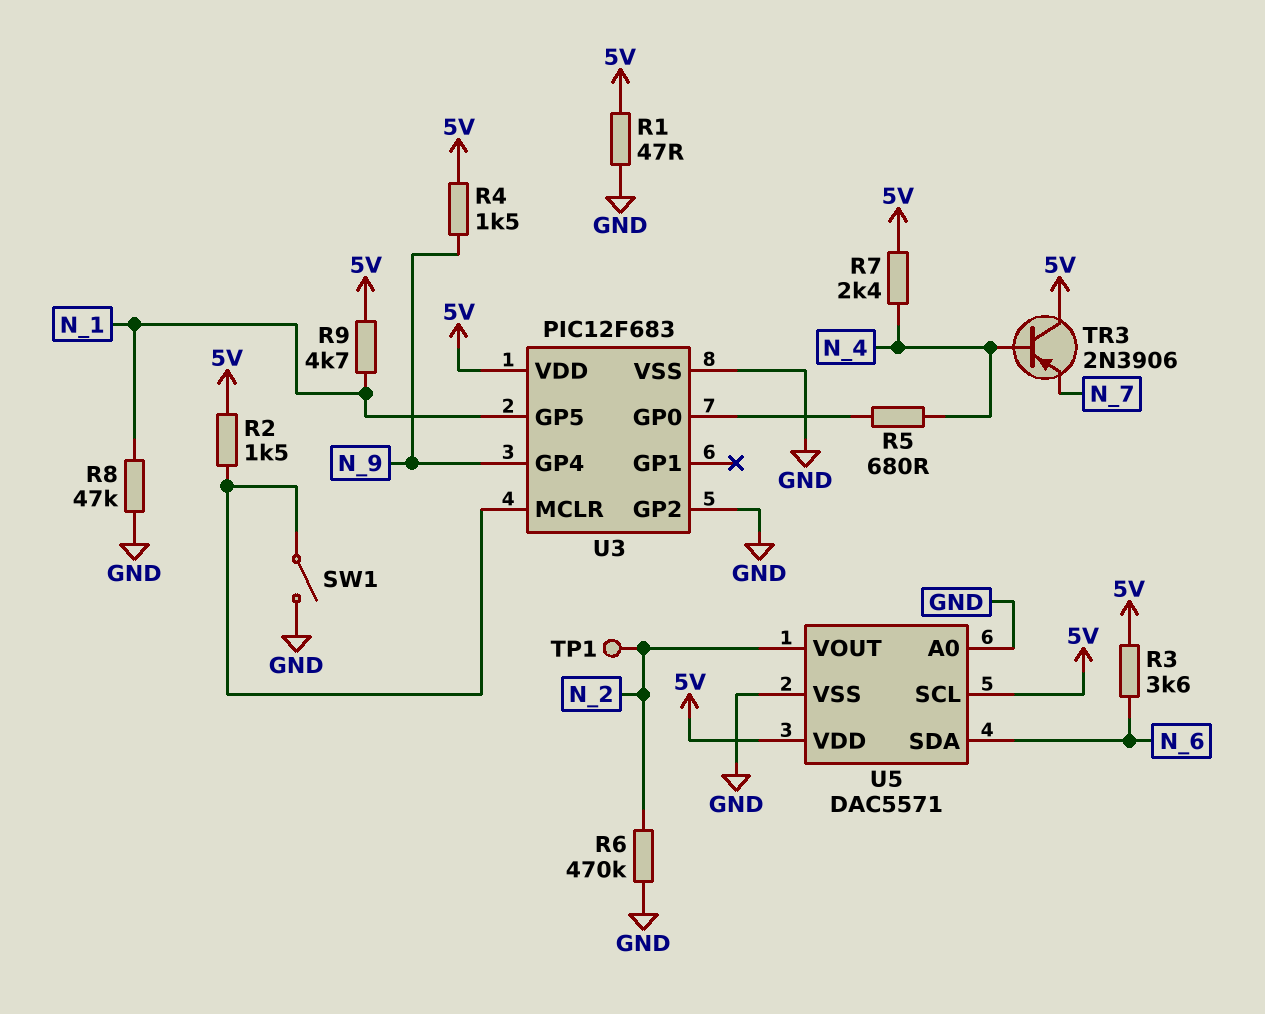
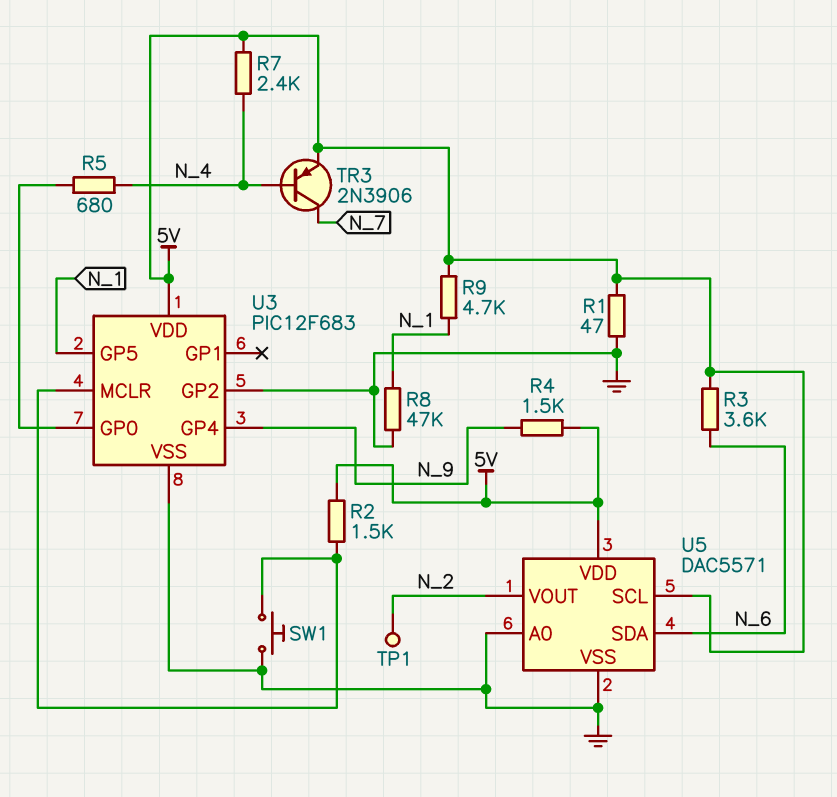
R6: 470k (GND, N_2) -> none
SW1: switch (GND, U3/MCLR) -> button (GND, U3/MCLR)
TR3: PNP 2N3906 (B N_4, C 5V, E N_7) -> PNP 2N3906 (B N_4, C N_7, E 5V)

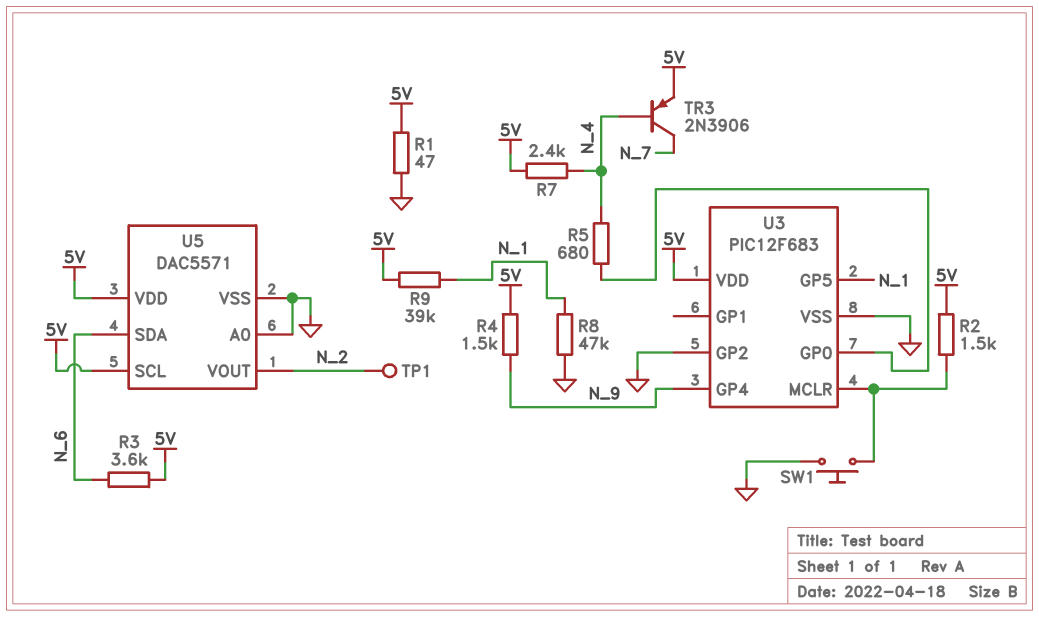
R9: 4.7k (5V, N_1) -> 39k (5V, N_1)

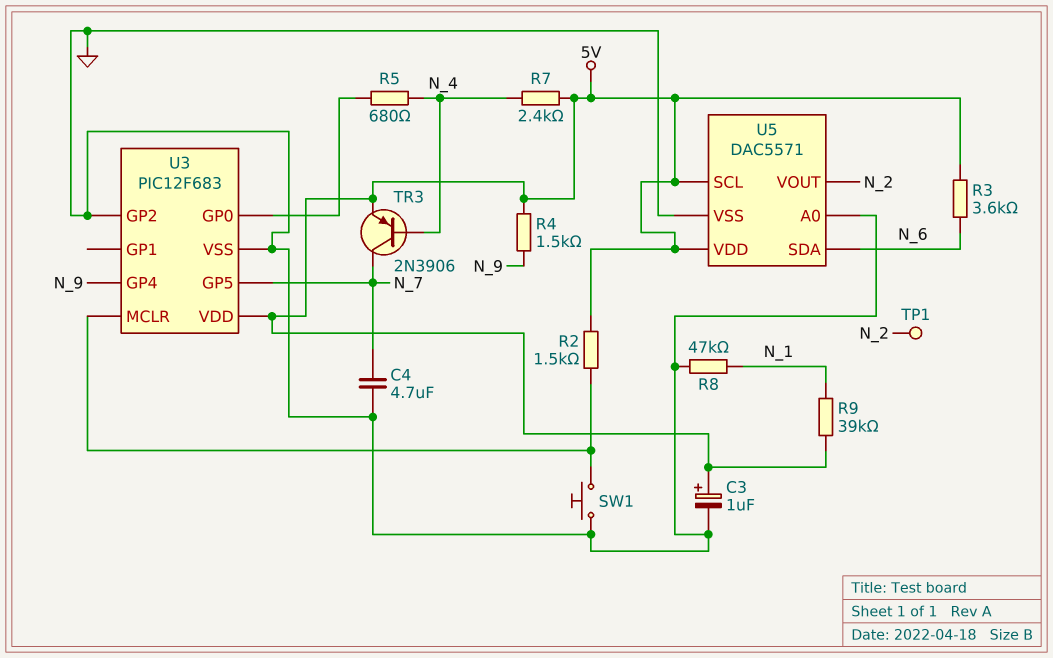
C3: none -> 1uF (plus 5V, minus GND)
C4: none -> 4.7uF (GND, N_7)
R1: 47 (5V, GND) -> none
U3 pin GP5: N_1 -> N_7

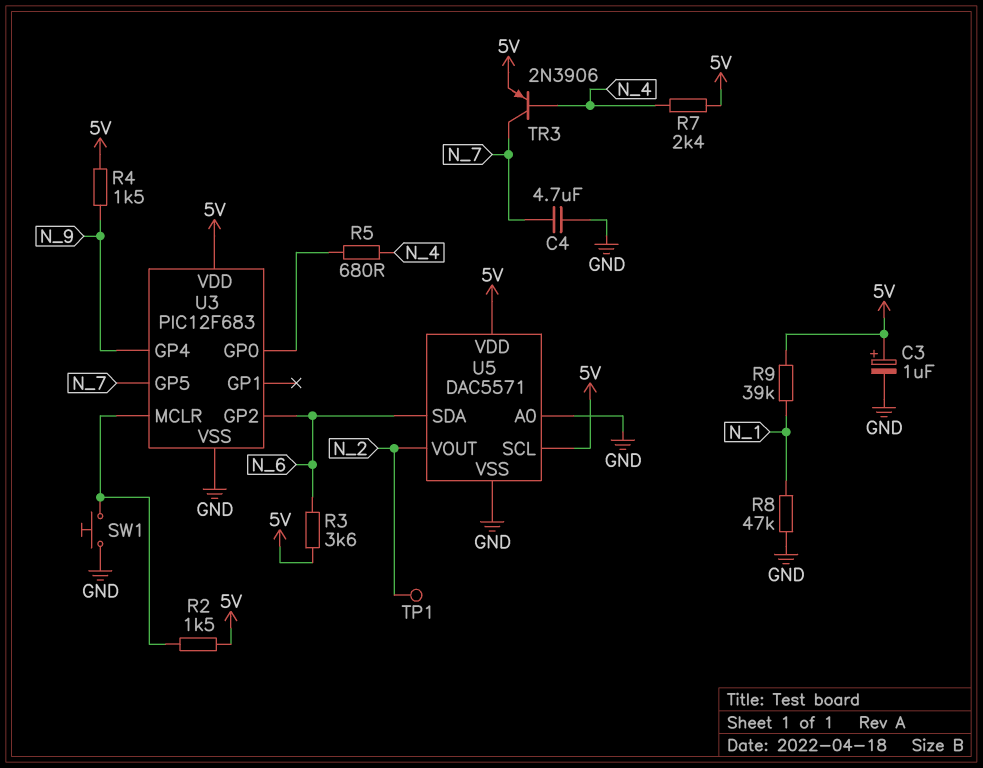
U3 pin GP2: GND -> N_6

